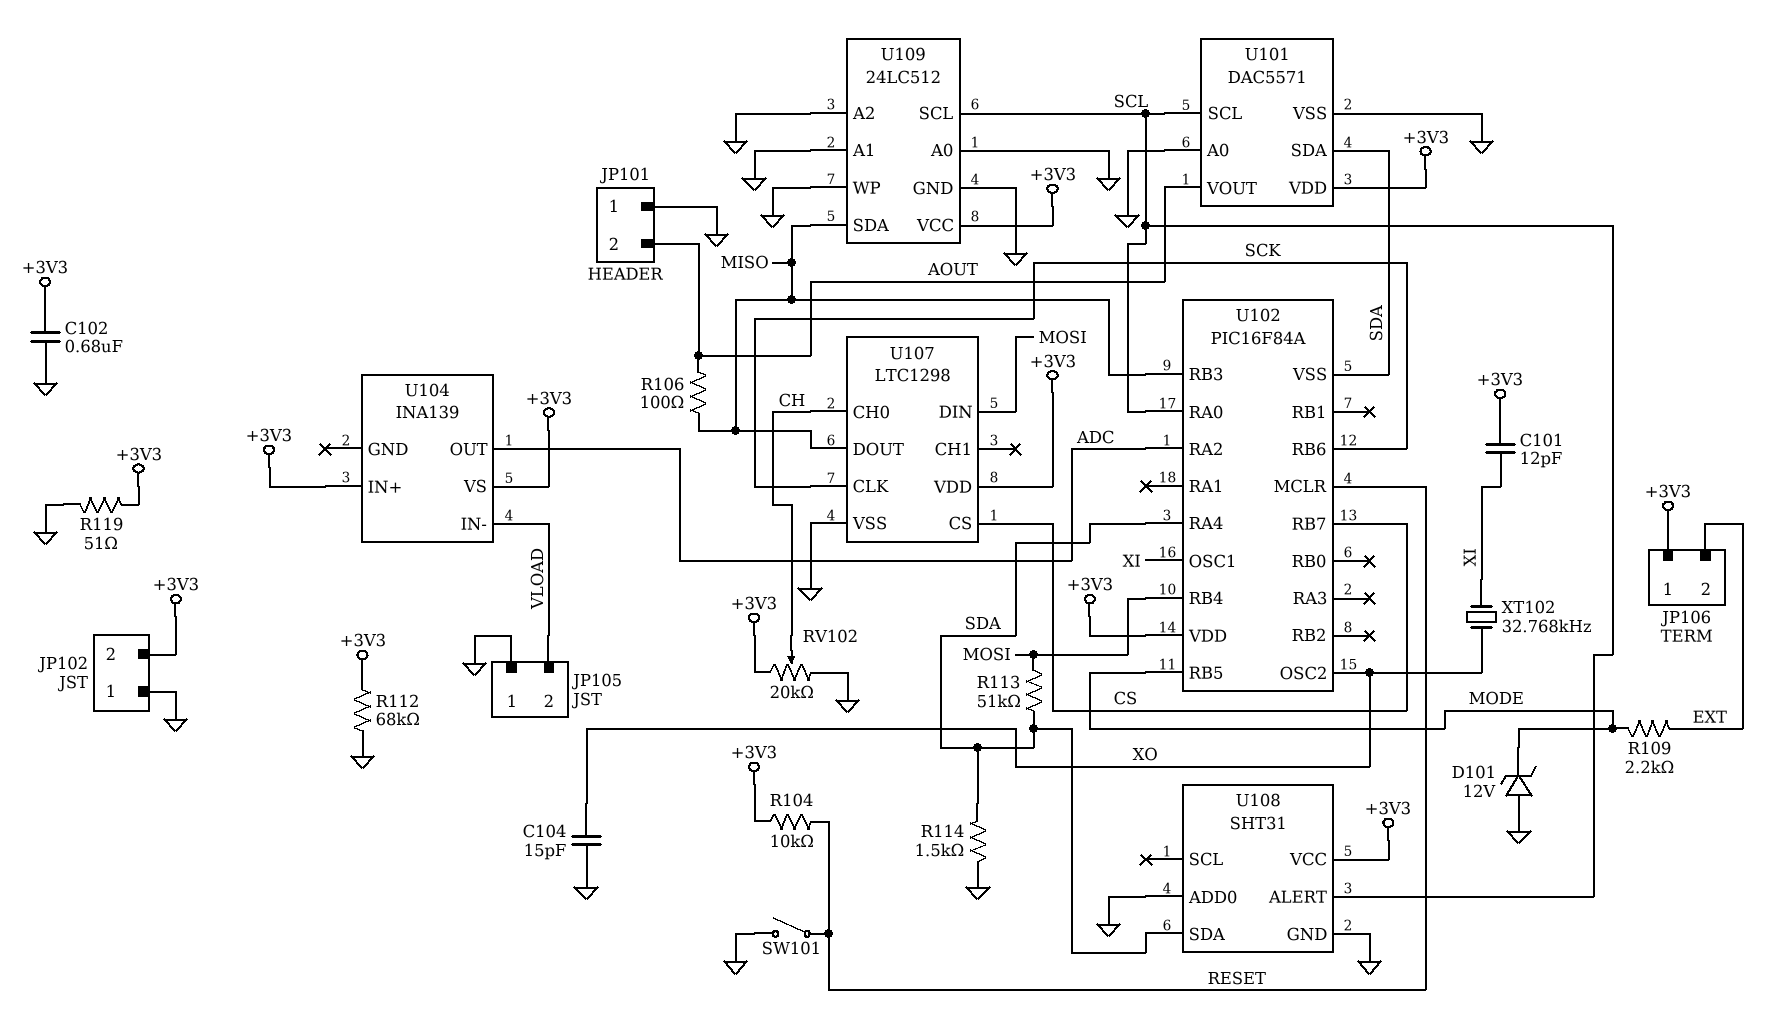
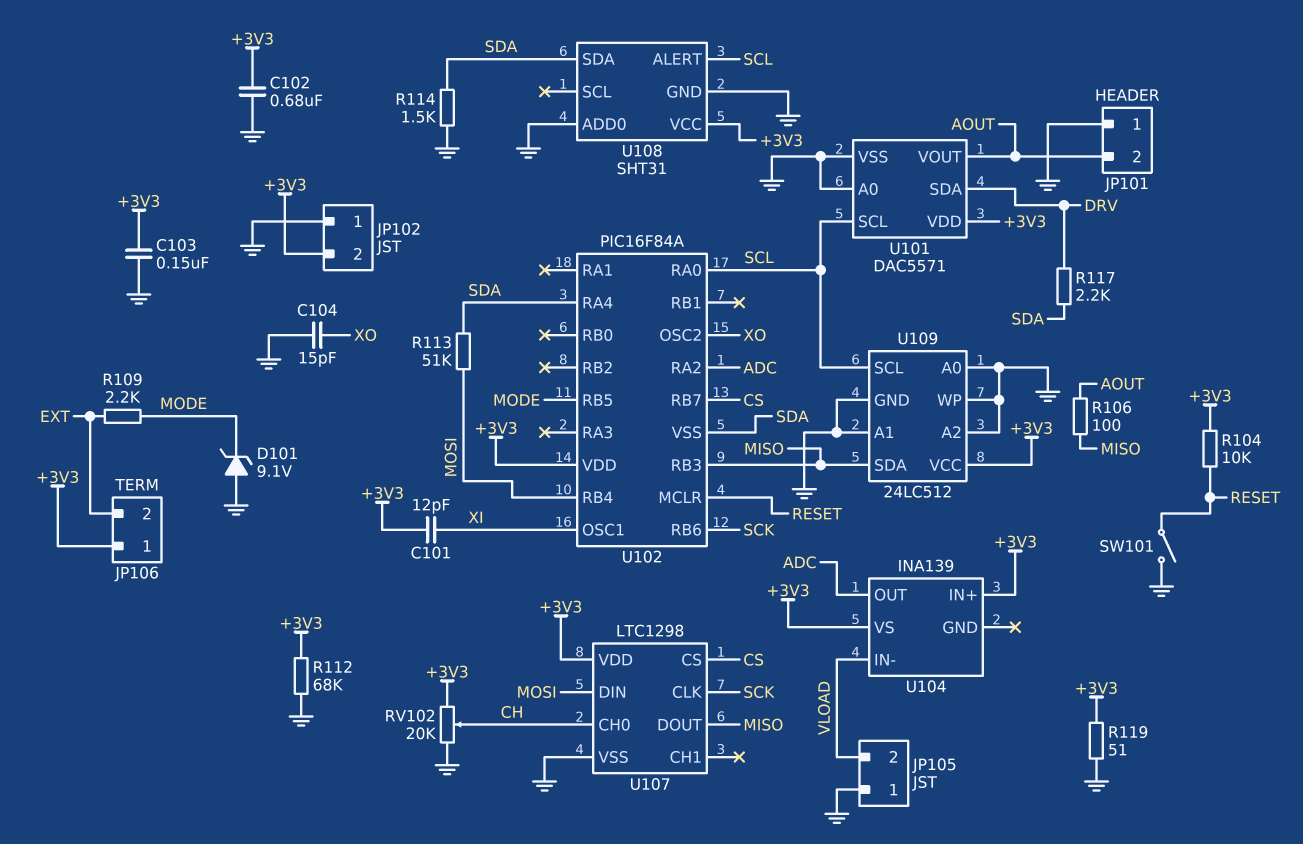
C103: none -> 150nF (+3V3, GND)
D101: zener 12V (A GND, K MODE) -> zener 9.1V (A GND, K MODE)
R117: none -> 2.2k (DRV, SDA)
U101 pin SDA: SDA -> DRV
XT102: 32.768kHz (XI, XO) -> none

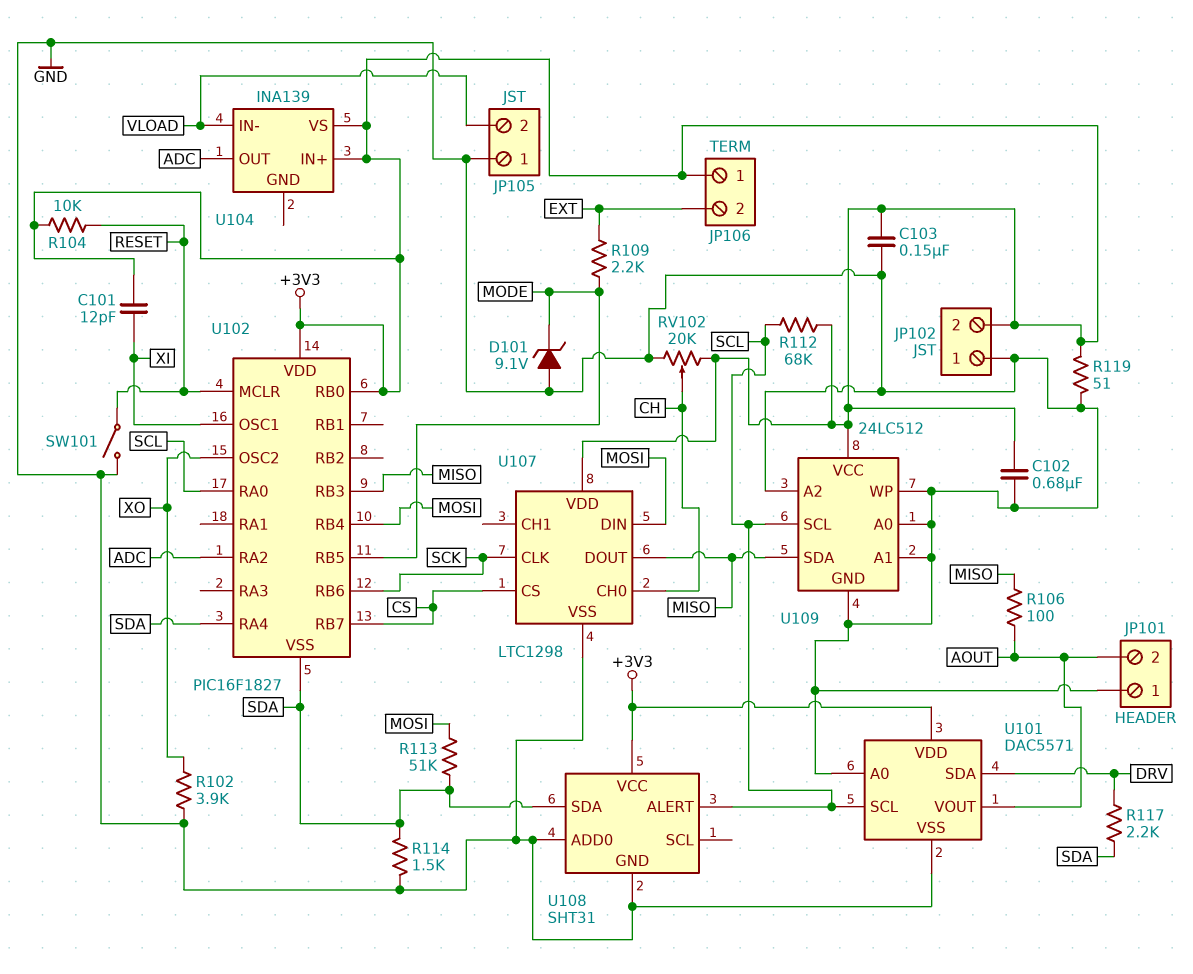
C104: 15pF (GND, XO) -> none
R102: none -> 3.9k (GND, XO)
R112: 68k (+3V3, GND) -> 68k (+3V3, SCL)
U102: PIC16F84A -> PIC16F1827
U102 pin RB0: none -> +3V3

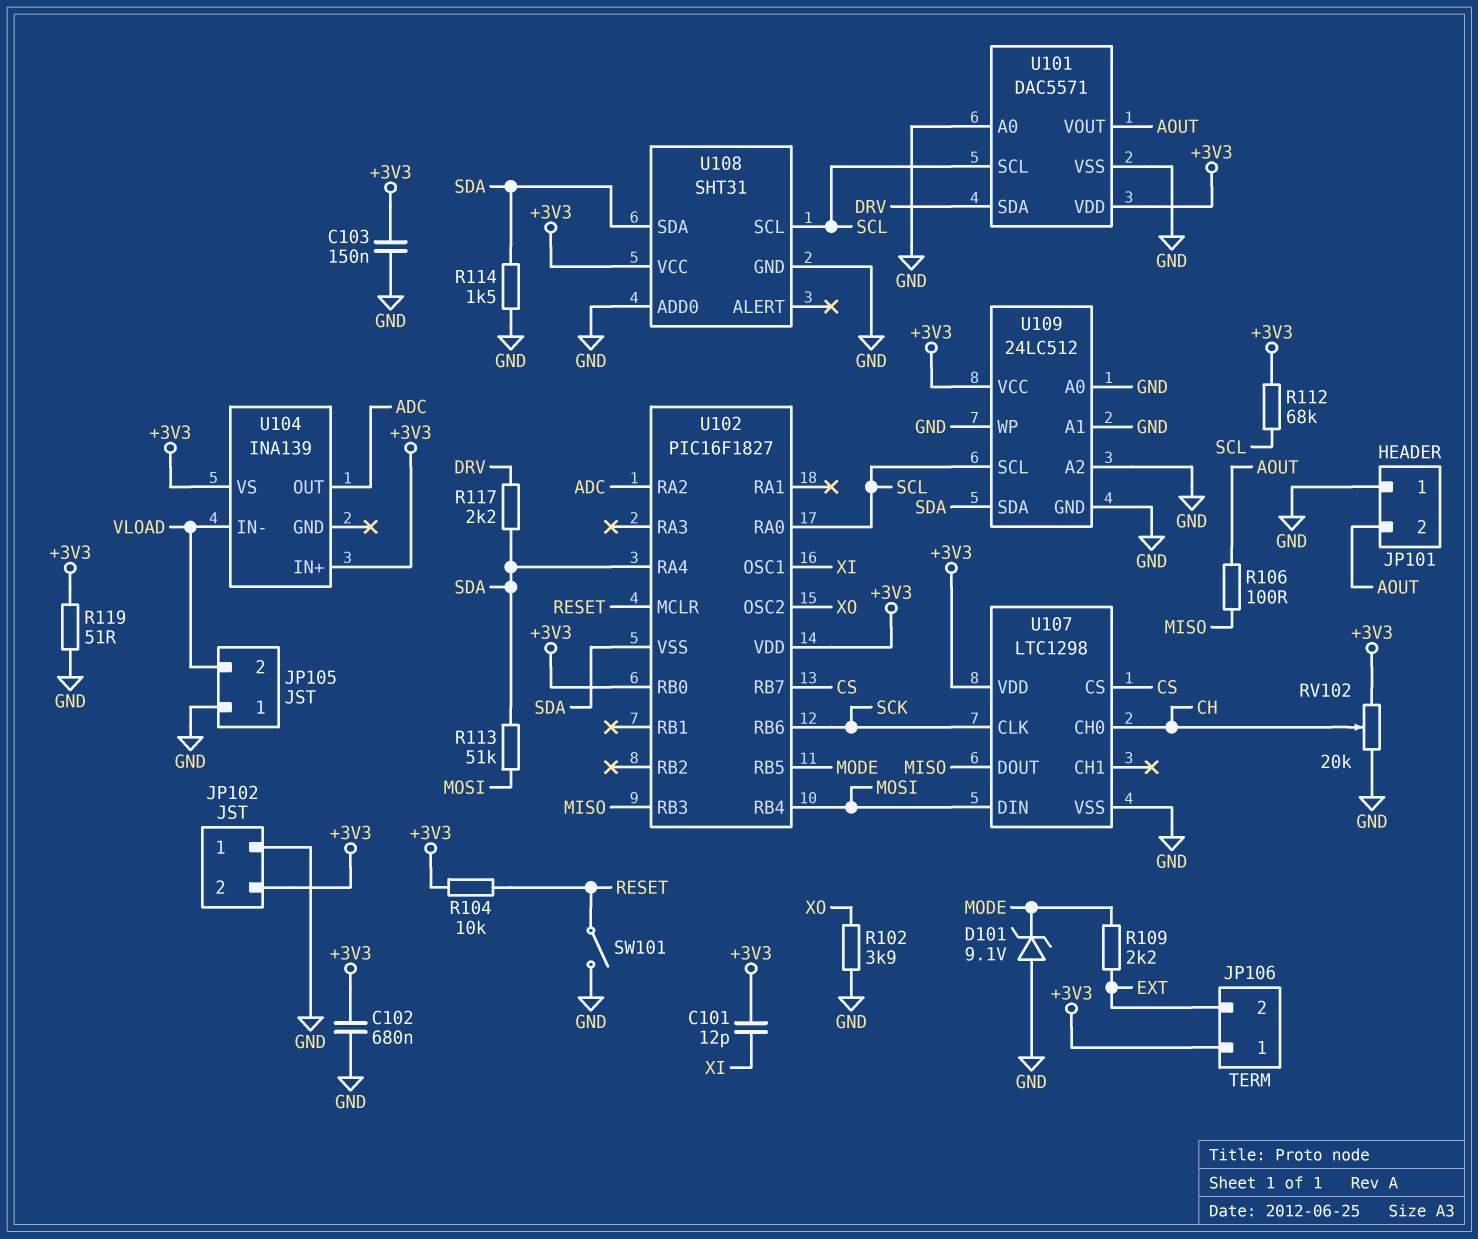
U108 pin ALERT: SCL -> none
U108 pin SCL: none -> SCL
U109 pin SDA: MISO -> SDA

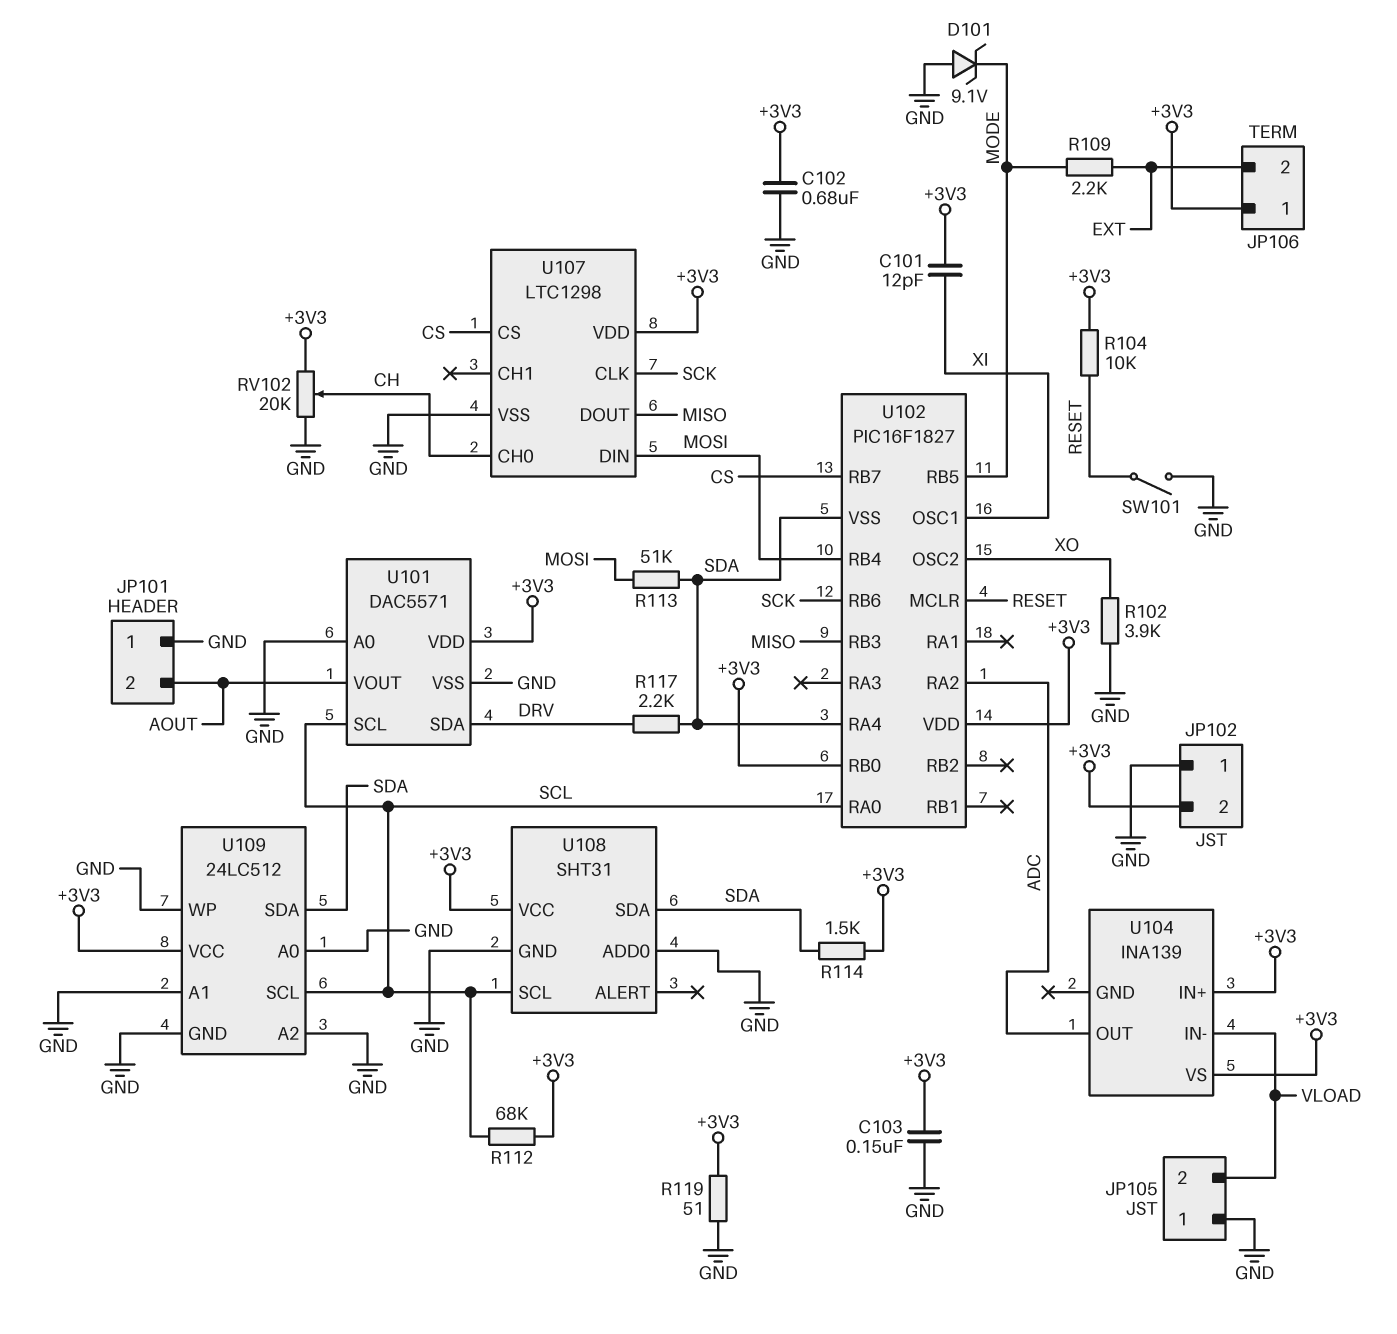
R106: 100 (AOUT, MISO) -> none
R114: 1.5k (GND, SDA) -> 1.5k (+3V3, SDA)

